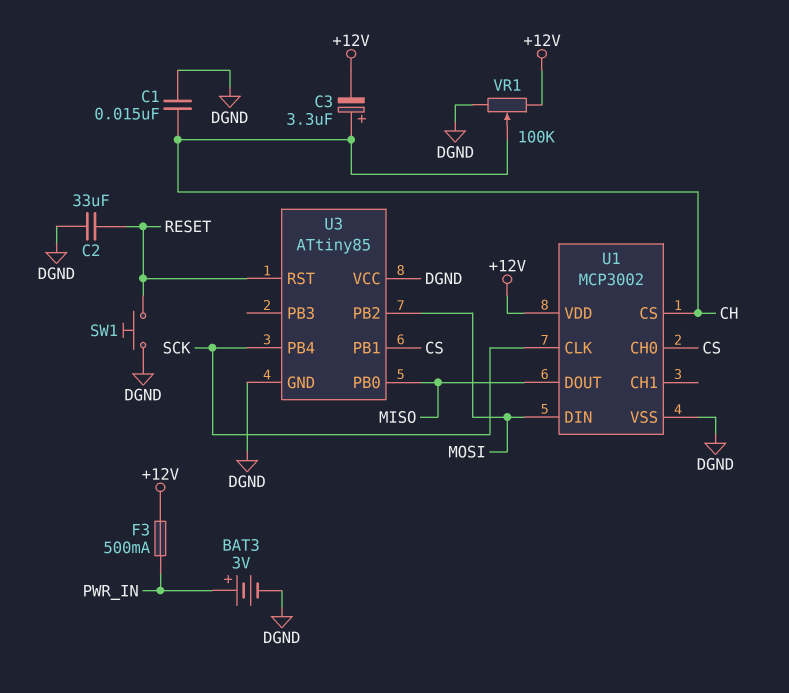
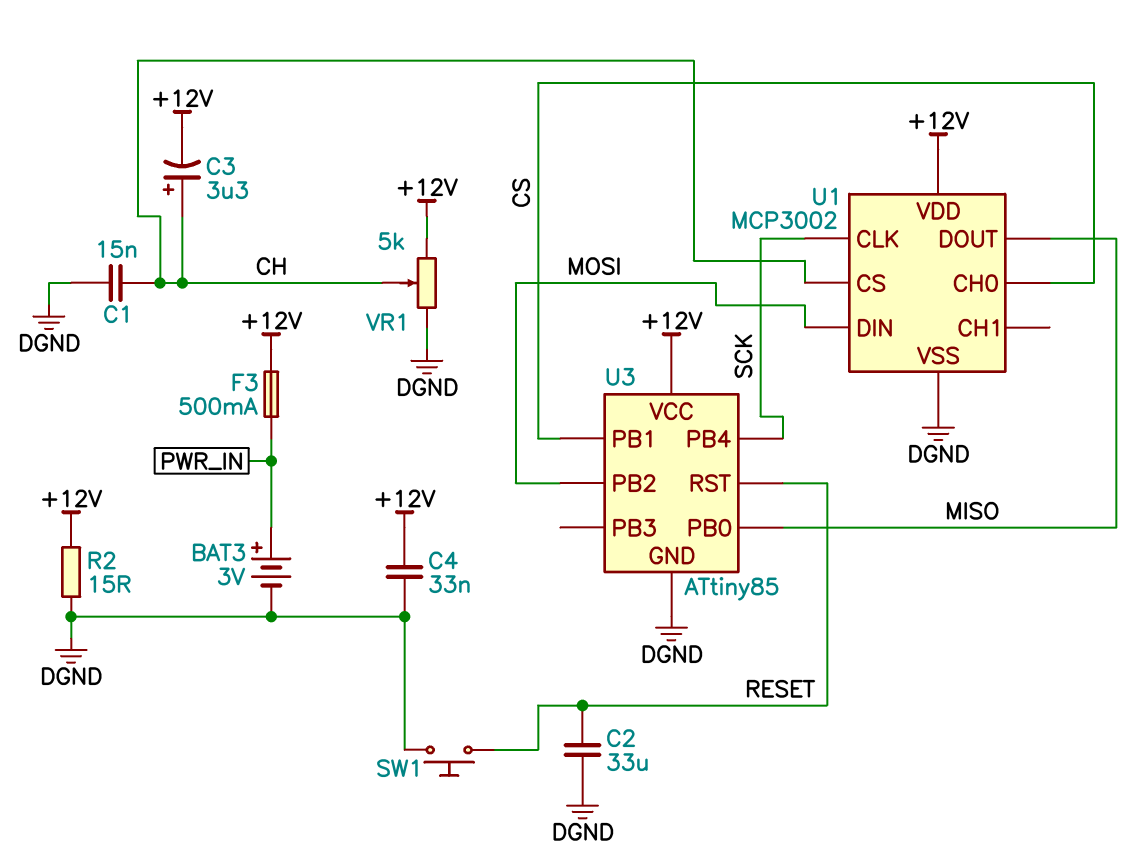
C4: none -> 33nF (+12V, DGND)
R2: none -> 15 (+12V, DGND)
U3 pin VCC: DGND -> +12V
VR1: 100k (+12V, DGND, wiper CH) -> 5k (+12V, DGND, wiper CH)

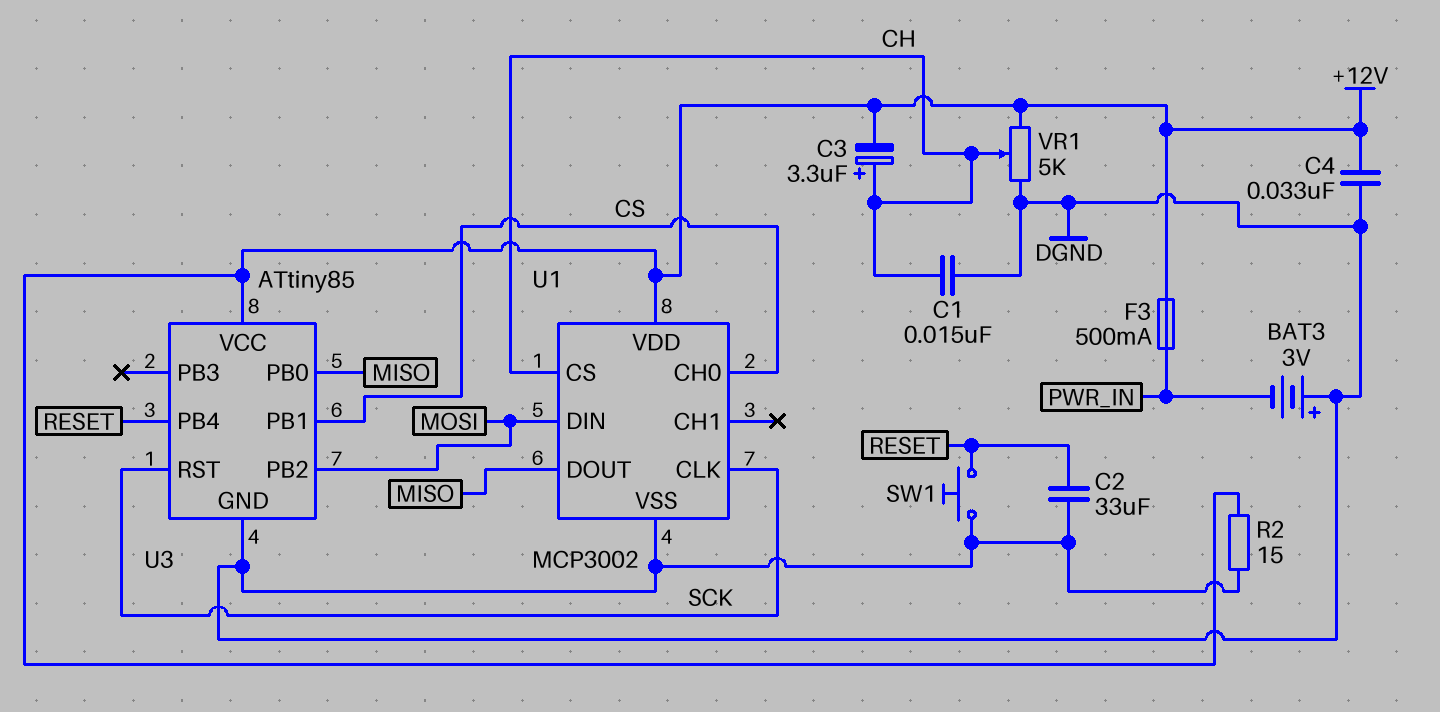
BAT3: 3V (plus PWR_IN, minus DGND) -> 3V (plus DGND, minus PWR_IN)
U3 pin PB4: SCK -> RESET
U3 pin RST: RESET -> SCK

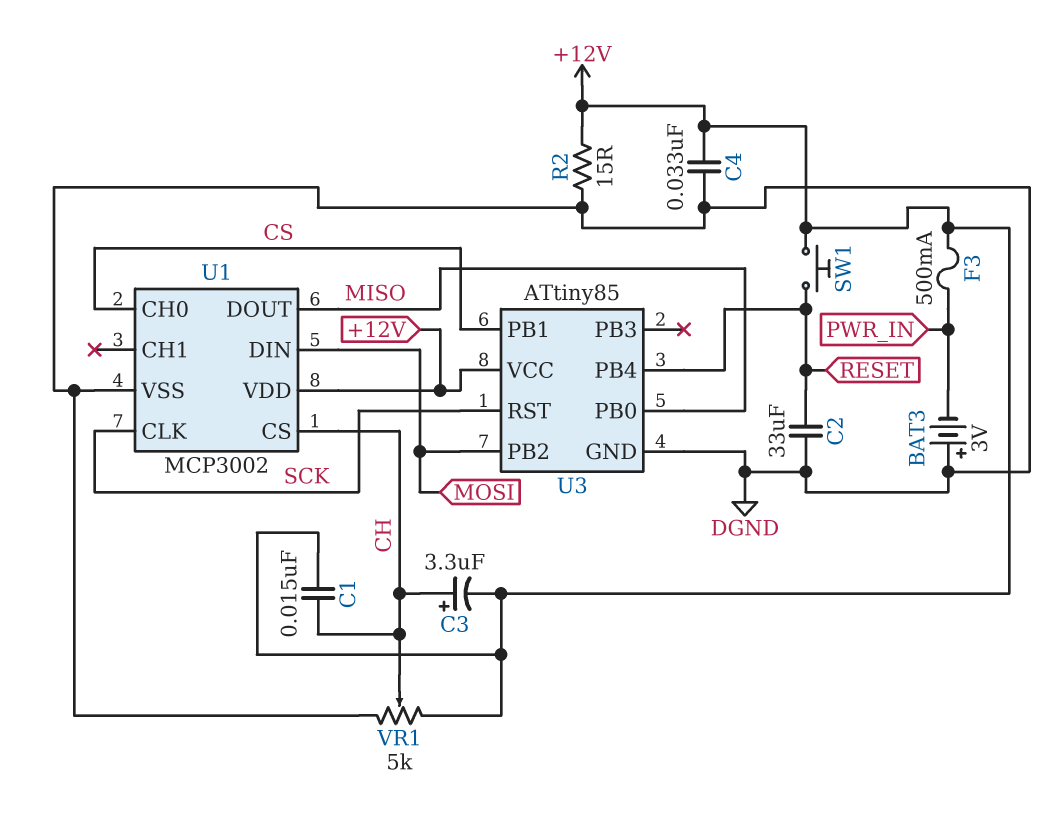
C1: 15nF (CH, DGND) -> 15nF (+12V, CH)
SW1: button (DGND, RESET) -> button (+12V, RESET)

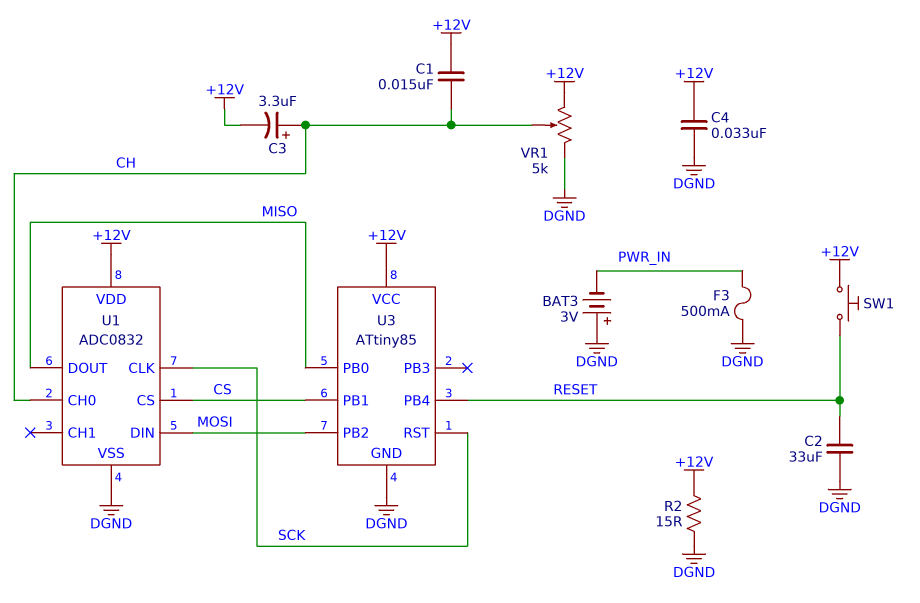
F3: 500mA (+12V, PWR_IN) -> 500mA (DGND, PWR_IN)
U1: MCP3002 -> ADC0832
U1 pin CH0: CS -> CH
U1 pin CS: CH -> CS

